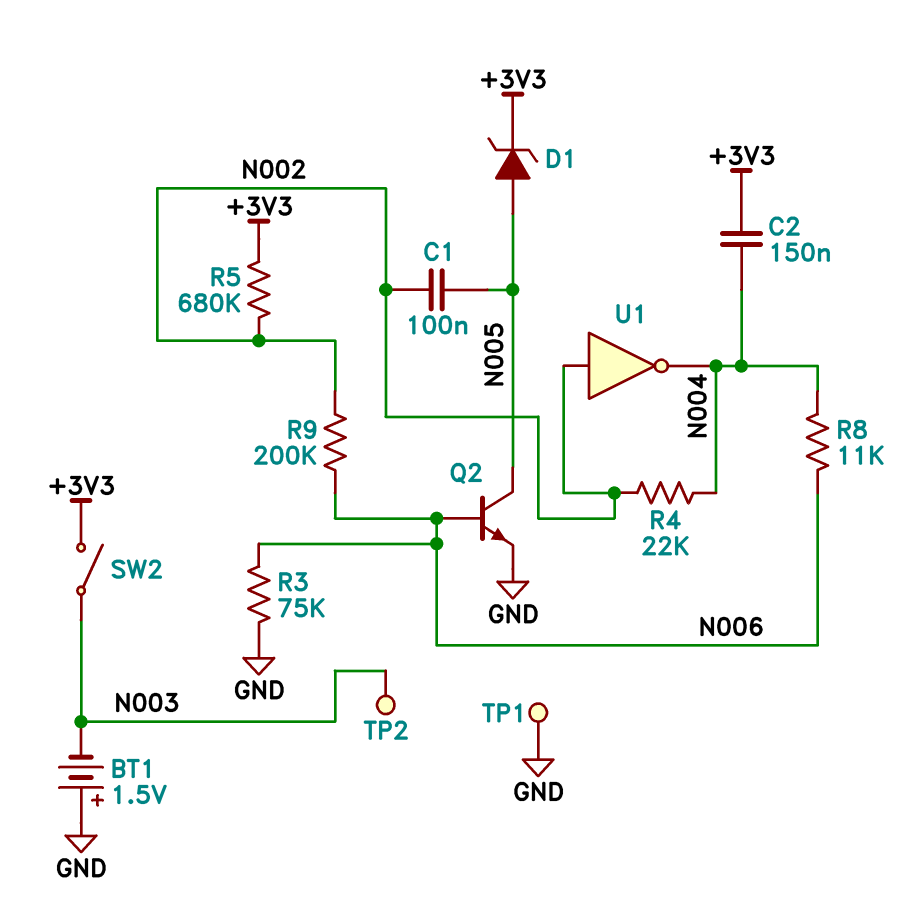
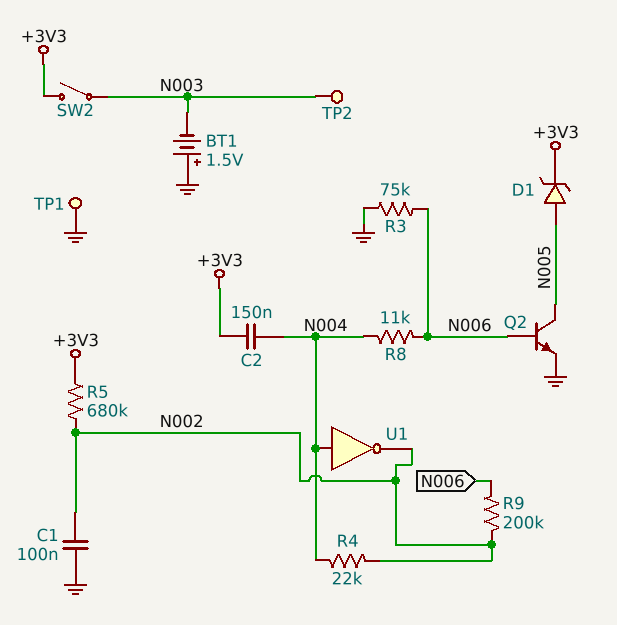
C1: 100nF (N002, N005) -> 100nF (GND, N002)
U1: NOT (in N002, out N004) -> NOT (in N004, out N002)

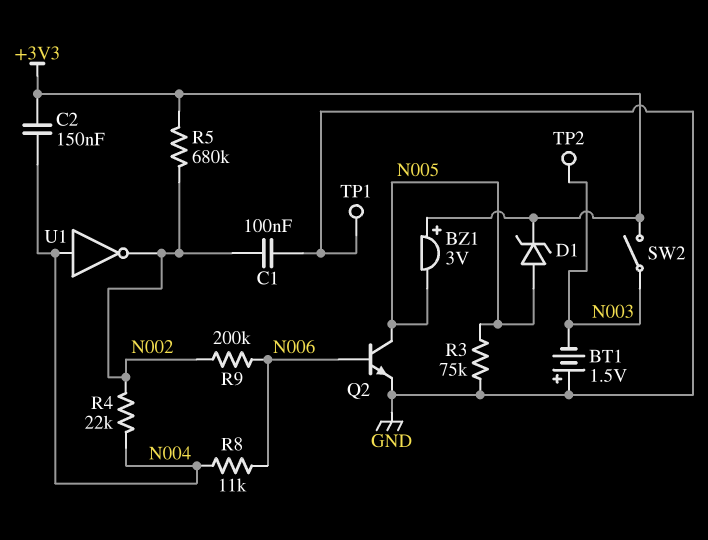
BZ1: none -> buzzer 3V (plus +3V3, minus N005)
R3: 75k (GND, N006) -> 75k (GND, N005)

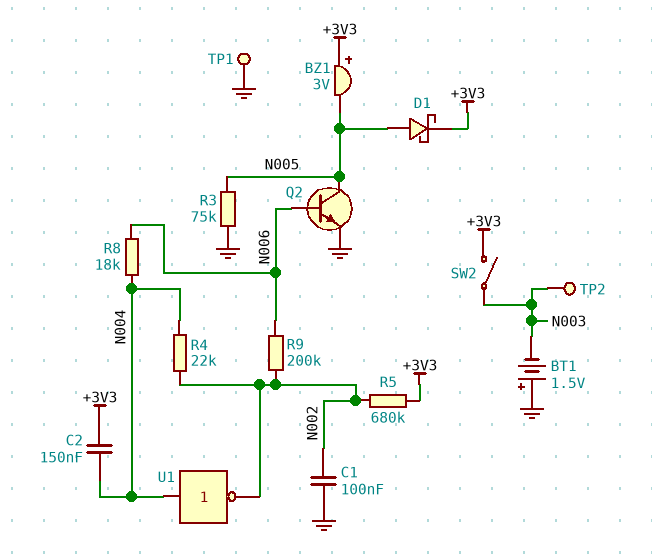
D1: zener (A N005, K +3V3) -> schottky (A N005, K +3V3)
R8: 11k (N004, N006) -> 18k (N004, N006)

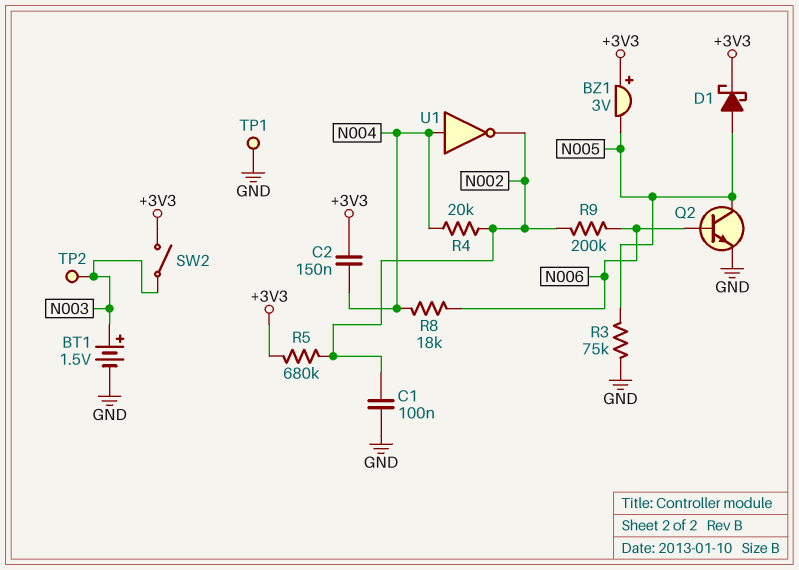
BT1: 1.5V (plus GND, minus N003) -> 1.5V (plus N003, minus GND)
R4: 22k (N002, N004) -> 20k (N002, N004)

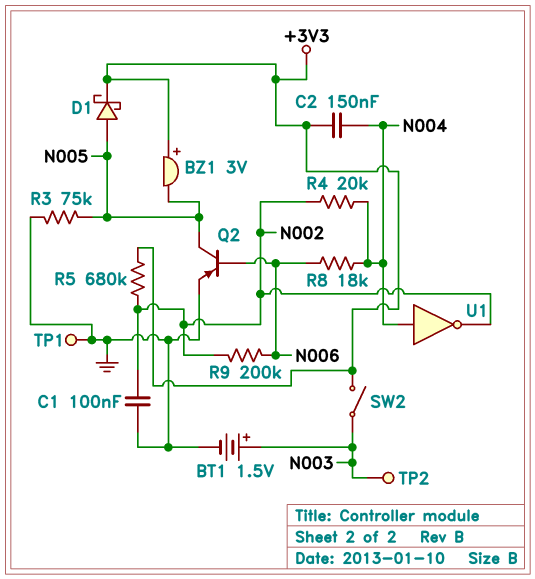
Q2: NPN (B N006, C N005, E GND) -> PNP (B N006, C N005, E GND)

